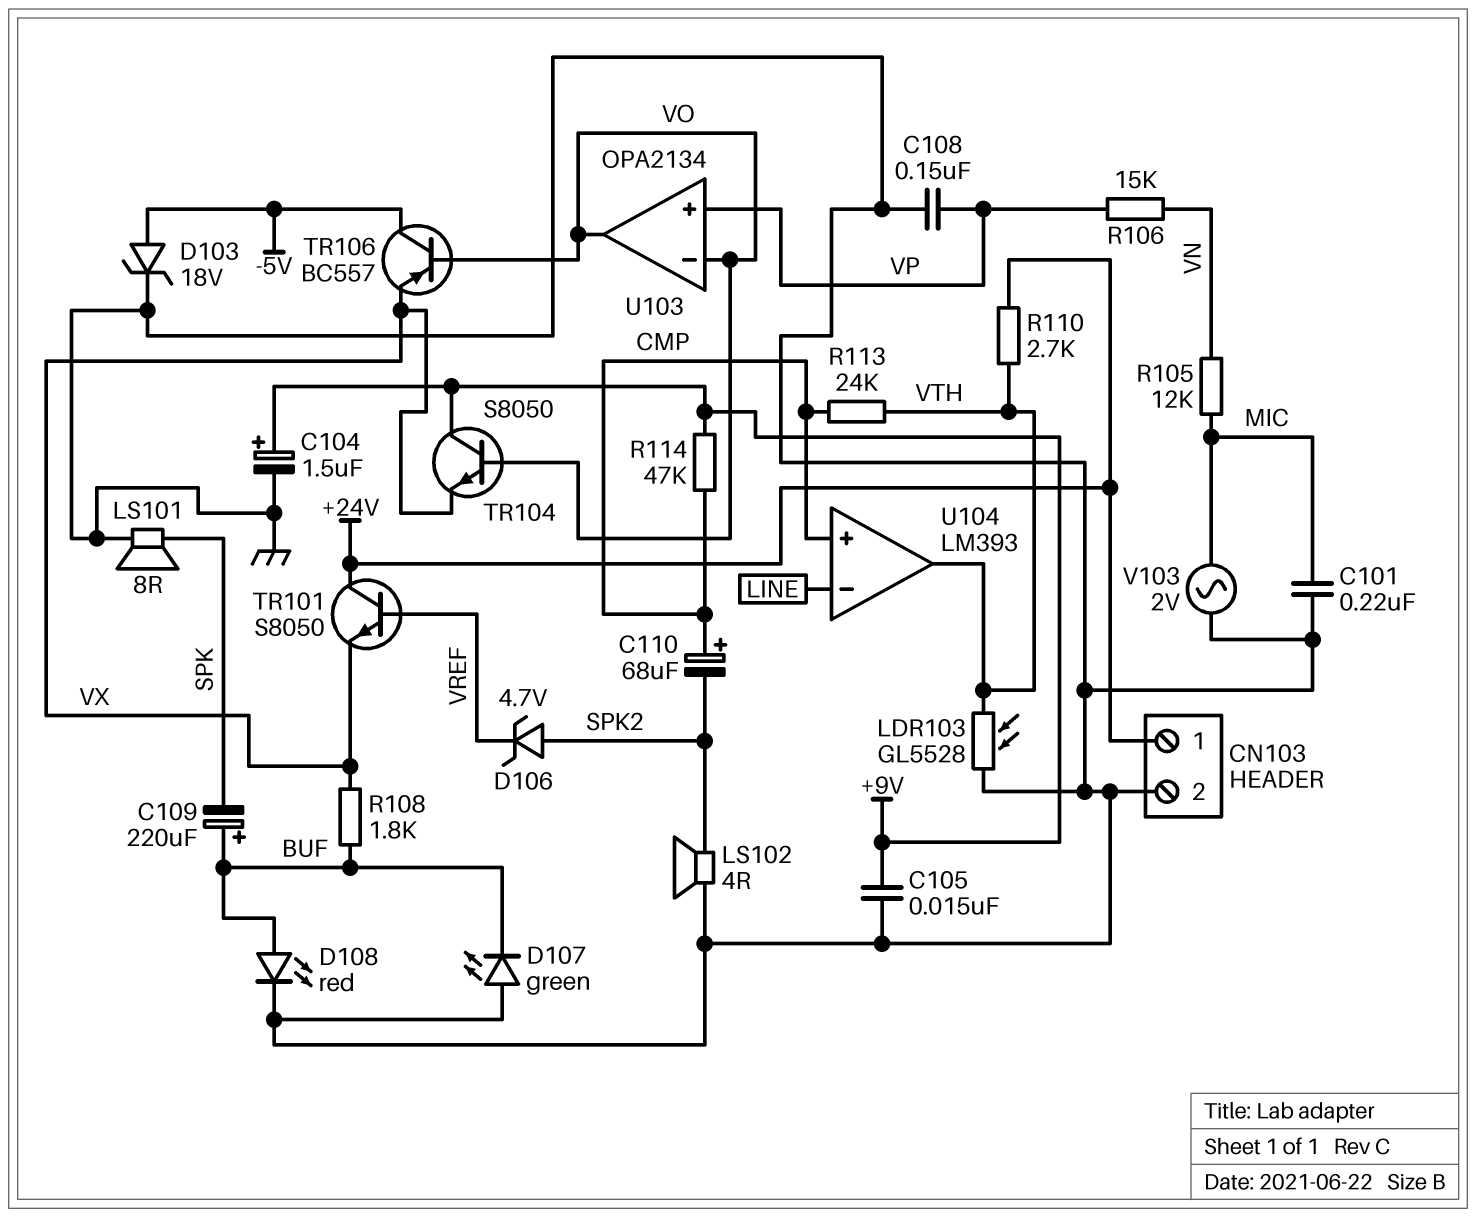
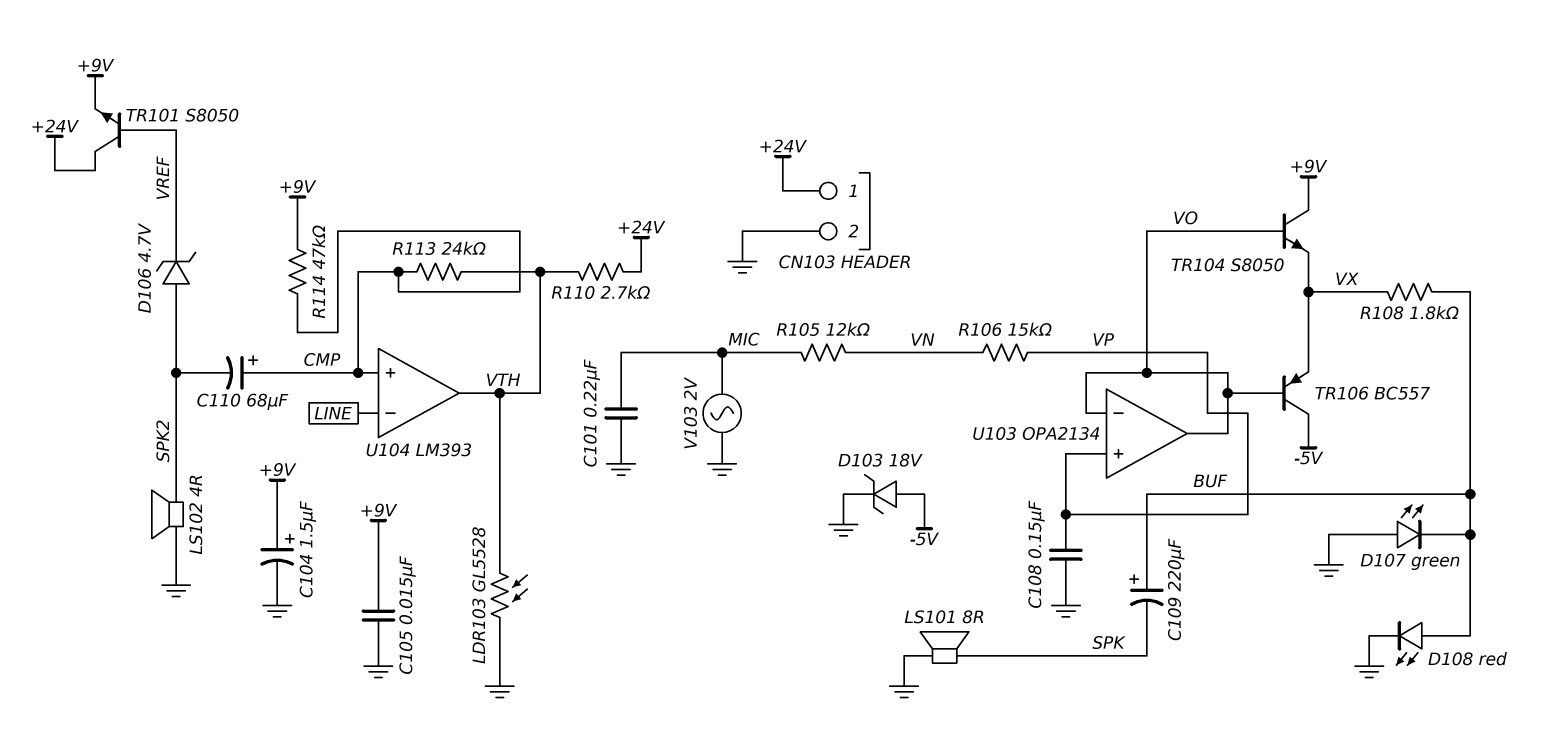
TR101: NPN S8050 (B VREF, C +24V, E VX) -> NPN S8050 (B VREF, C +24V, E +9V)

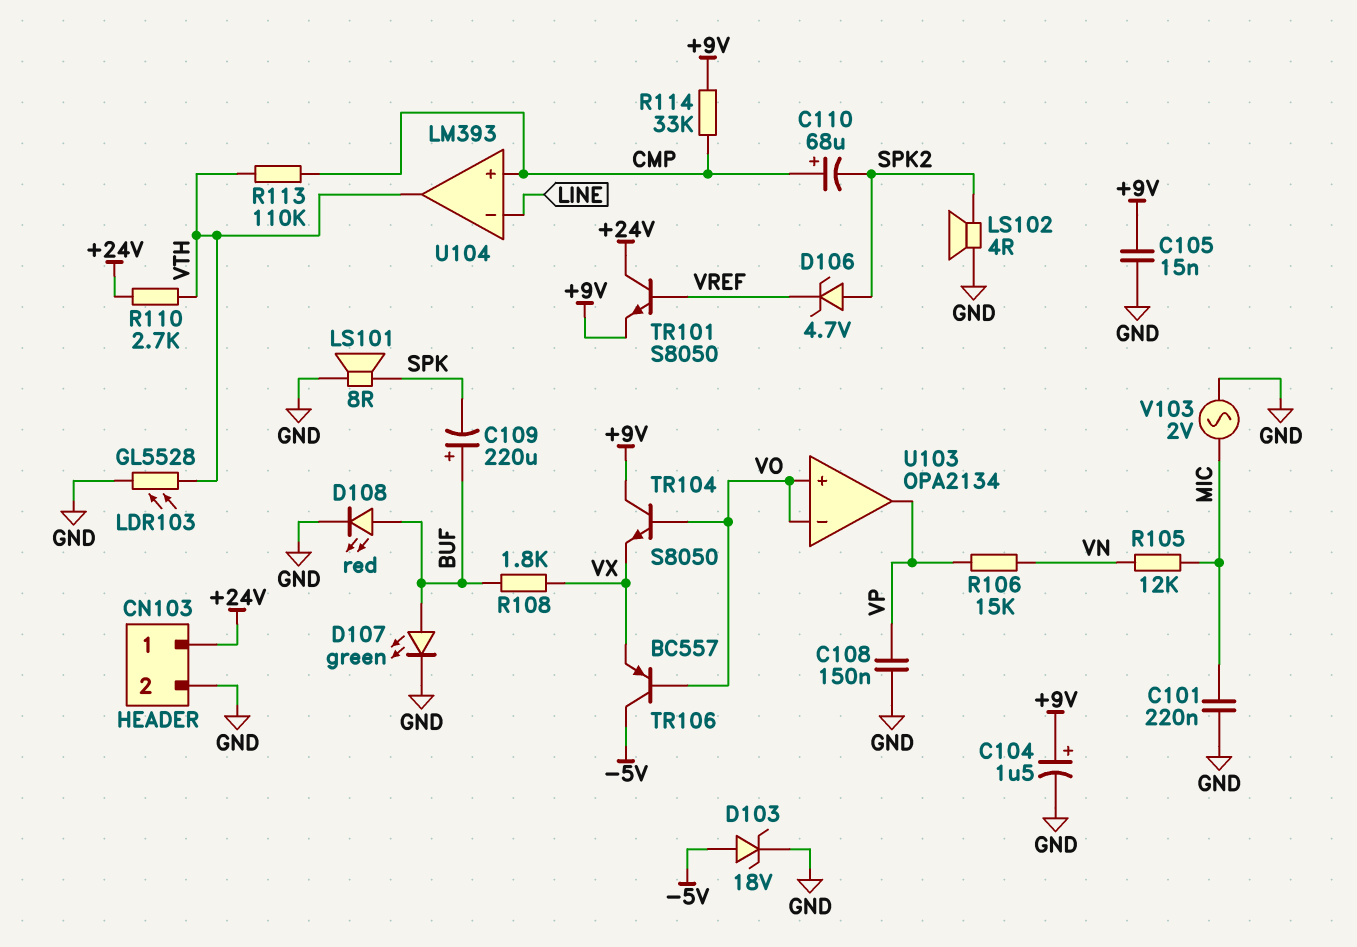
D107: LED green (A GND, K BUF) -> LED green (A BUF, K GND)
R113: 24k (CMP, VTH) -> 110k (CMP, VTH)
R114: 47k (+9V, CMP) -> 33k (+9V, CMP)
U103 pin in+: VP -> VO
U103 pin out: VO -> VP

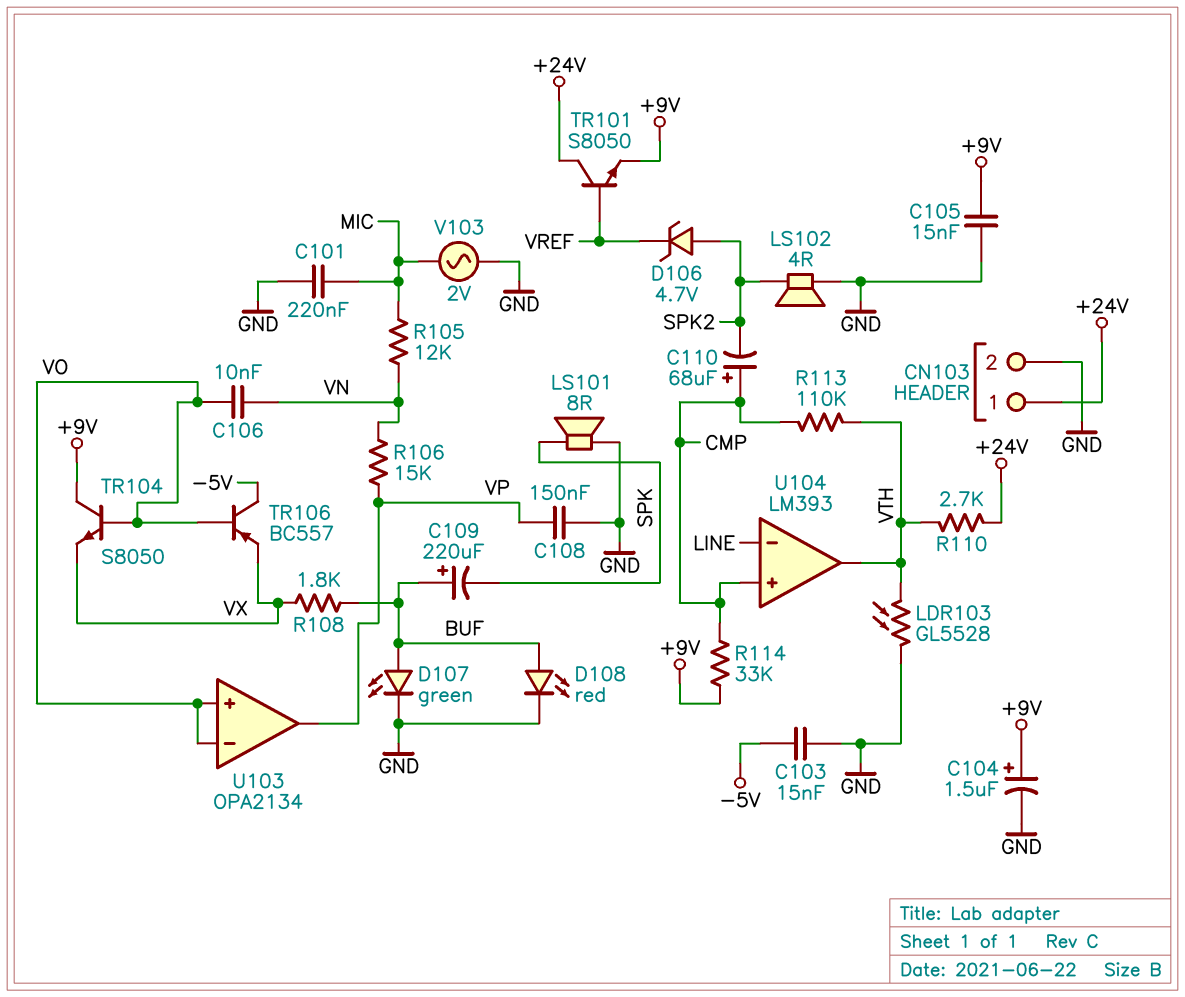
C103: none -> 15nF (-5V, GND)
C106: none -> 10nF (VN, VO)
D103: zener 18V (A -5V, K GND) -> none

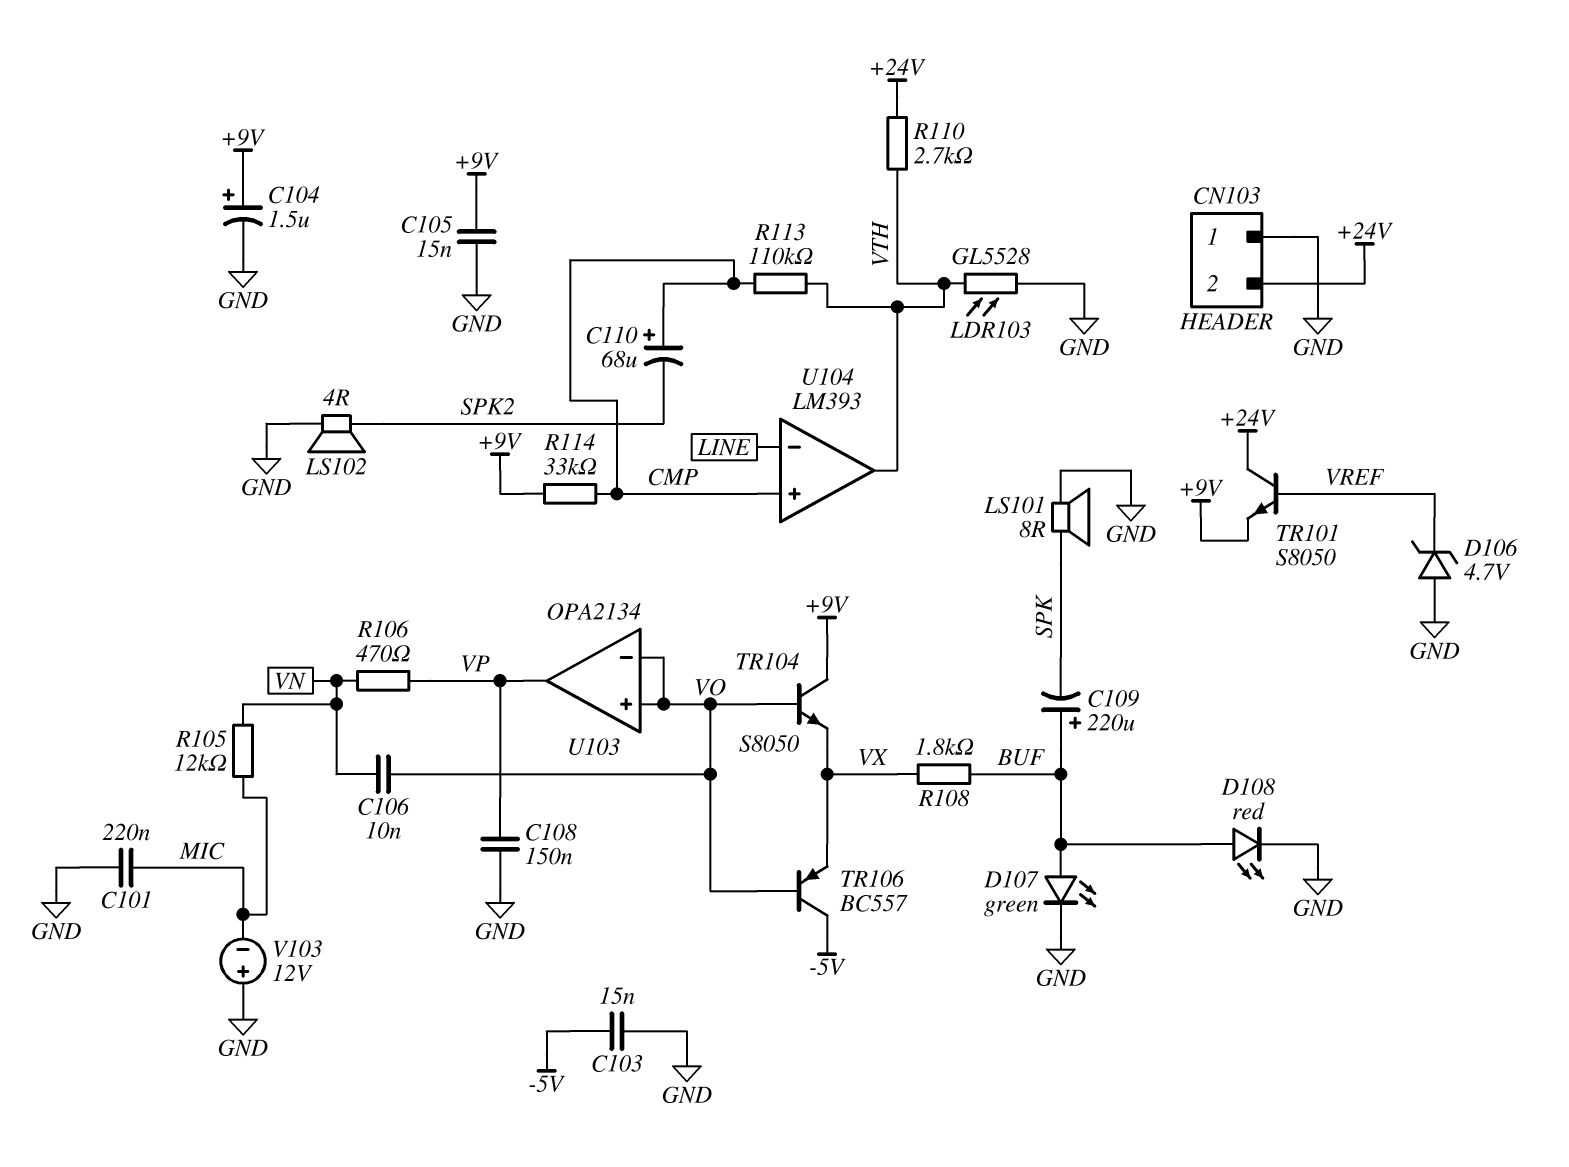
CN103 pin 1: +24V -> GND
CN103 pin 2: GND -> +24V
D106: zener 4.7V (A SPK2, K VREF) -> zener 4.7V (A GND, K VREF)
R106: 15k (VN, VP) -> 470 (VN, VP)
V103: AC 2V (GND, MIC) -> 12V (plus GND, minus MIC)

